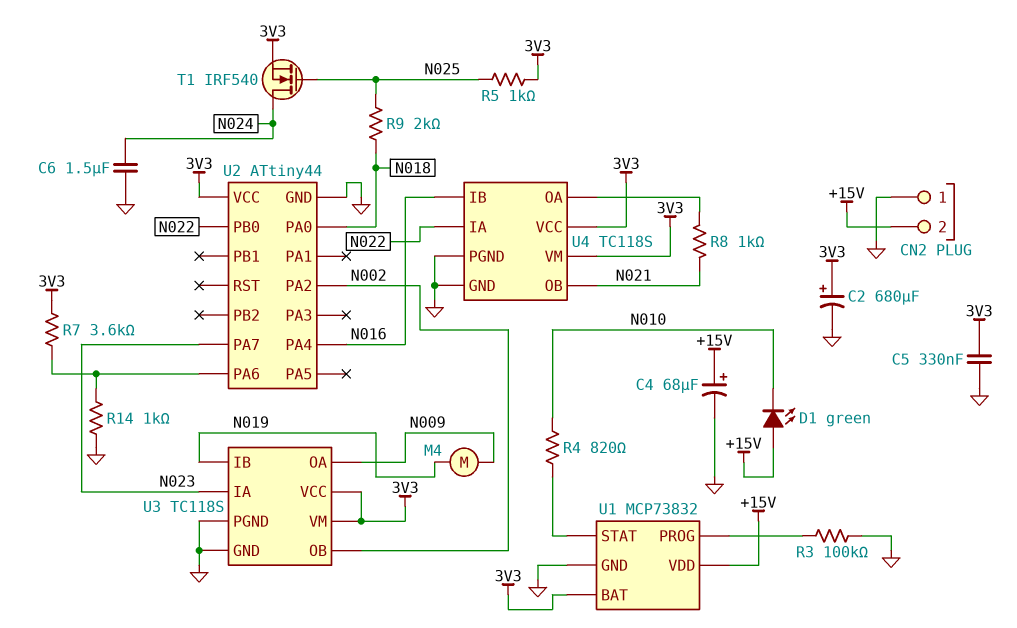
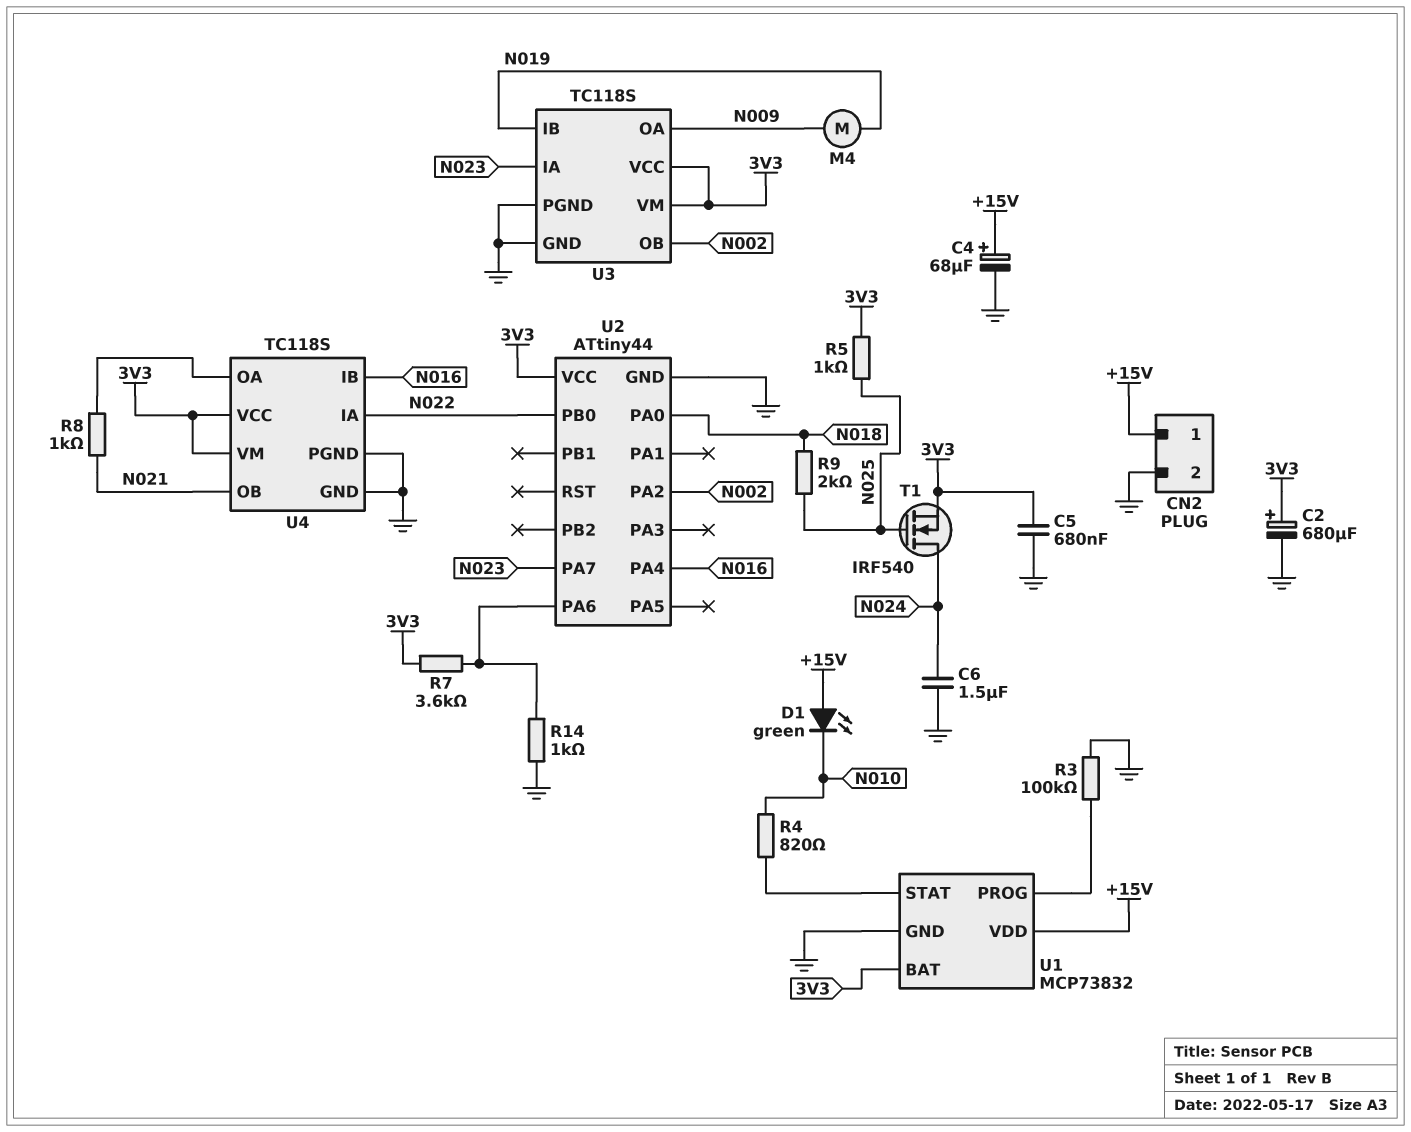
C5: 330nF (3V3, GND) -> 680nF (3V3, GND)
CN2 pin 1: GND -> +15V
CN2 pin 2: +15V -> GND

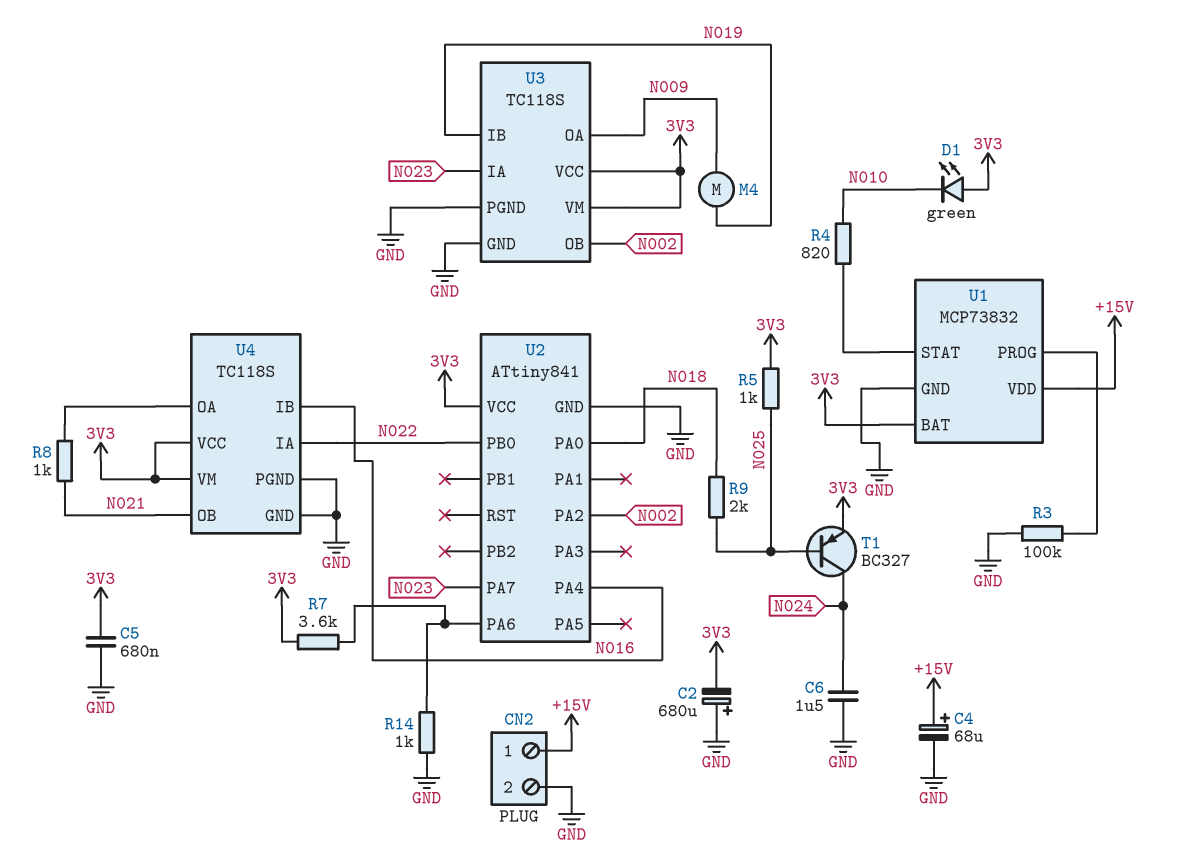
C2: 680uF (plus 3V3, minus GND) -> 680uF (plus GND, minus 3V3)
D1: LED green (A +15V, K N010) -> LED green (A 3V3, K N010)
T1: NMOS IRF540 (G N025, D N024, S 3V3) -> PNP BC327 (B N025, C N024, E 3V3)
U2: ATtiny44 -> ATtiny841

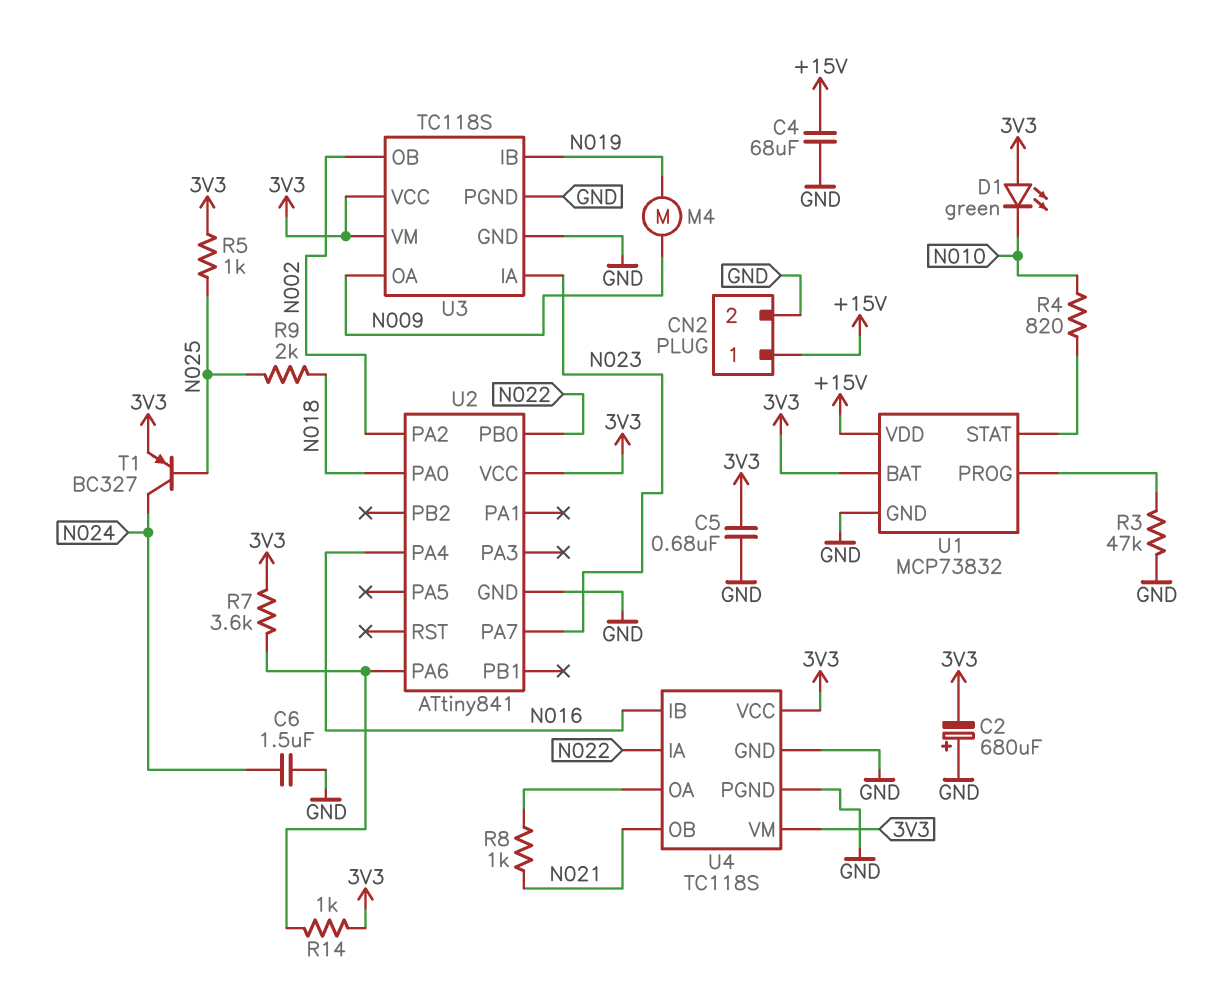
C4: 68uF (plus +15V, minus GND) -> 68uF (+15V, GND)
R3: 100k (GND, U1/PROG) -> 47k (GND, U1/PROG)
R14: 1k (GND, U2/PA6) -> 1k (3V3, U2/PA6)

